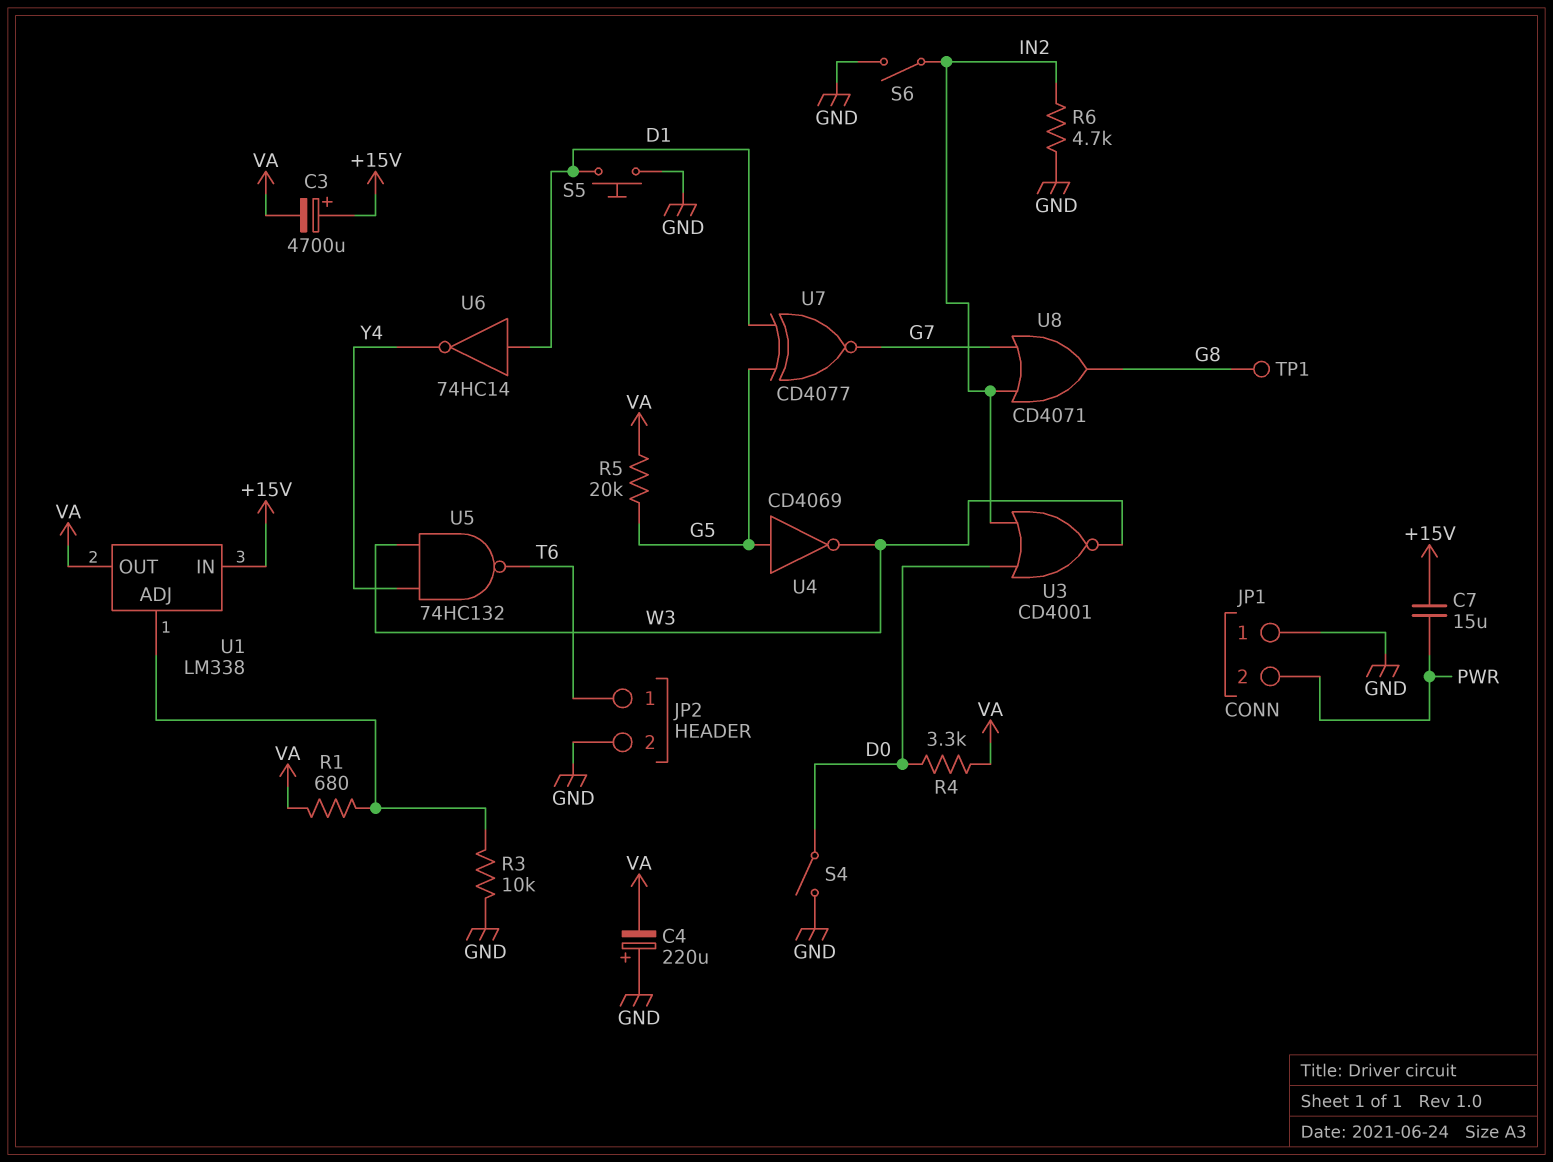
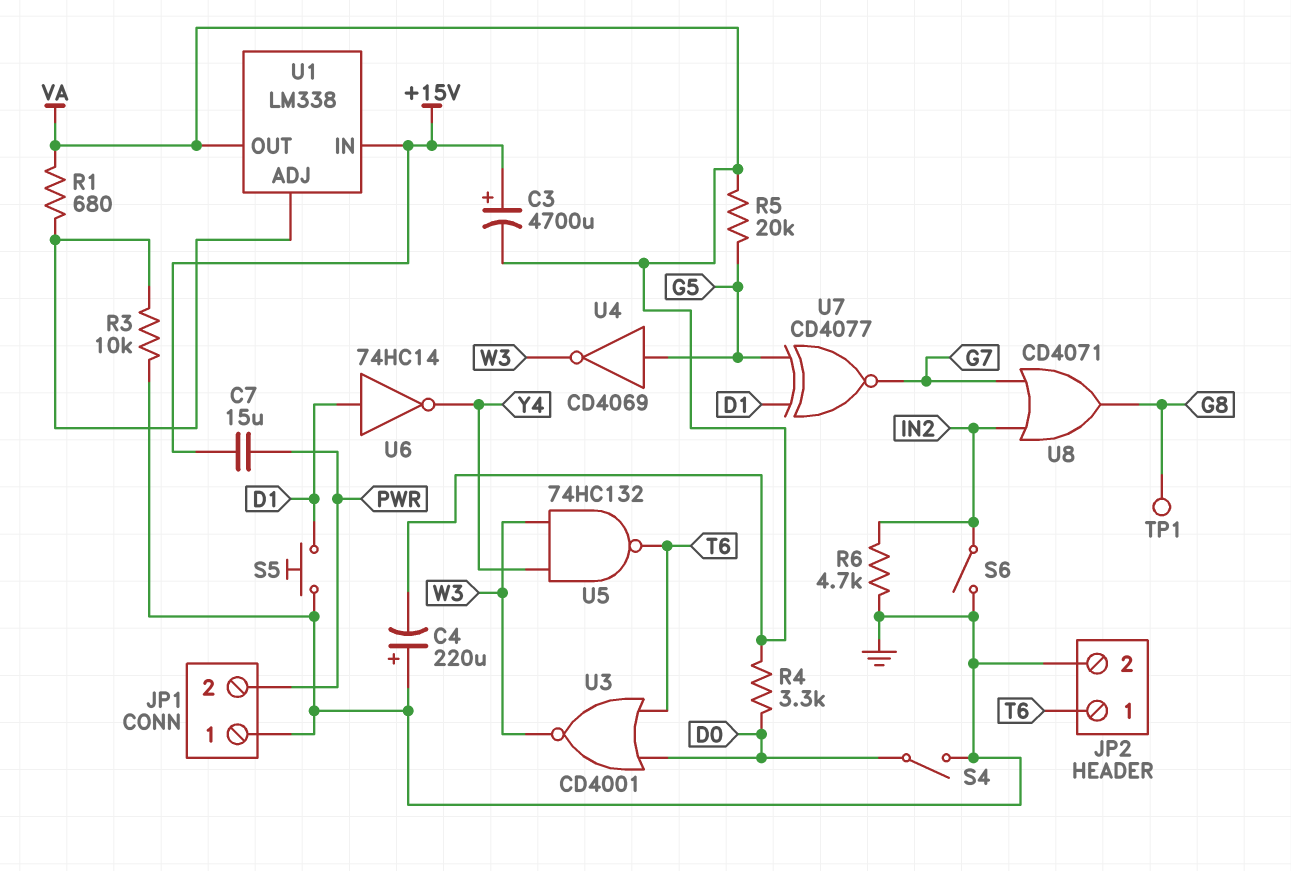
U3: NOR CD4001 (in D0, in IN2, out W3) -> NOR CD4001 (in D0, in T6, out W3)

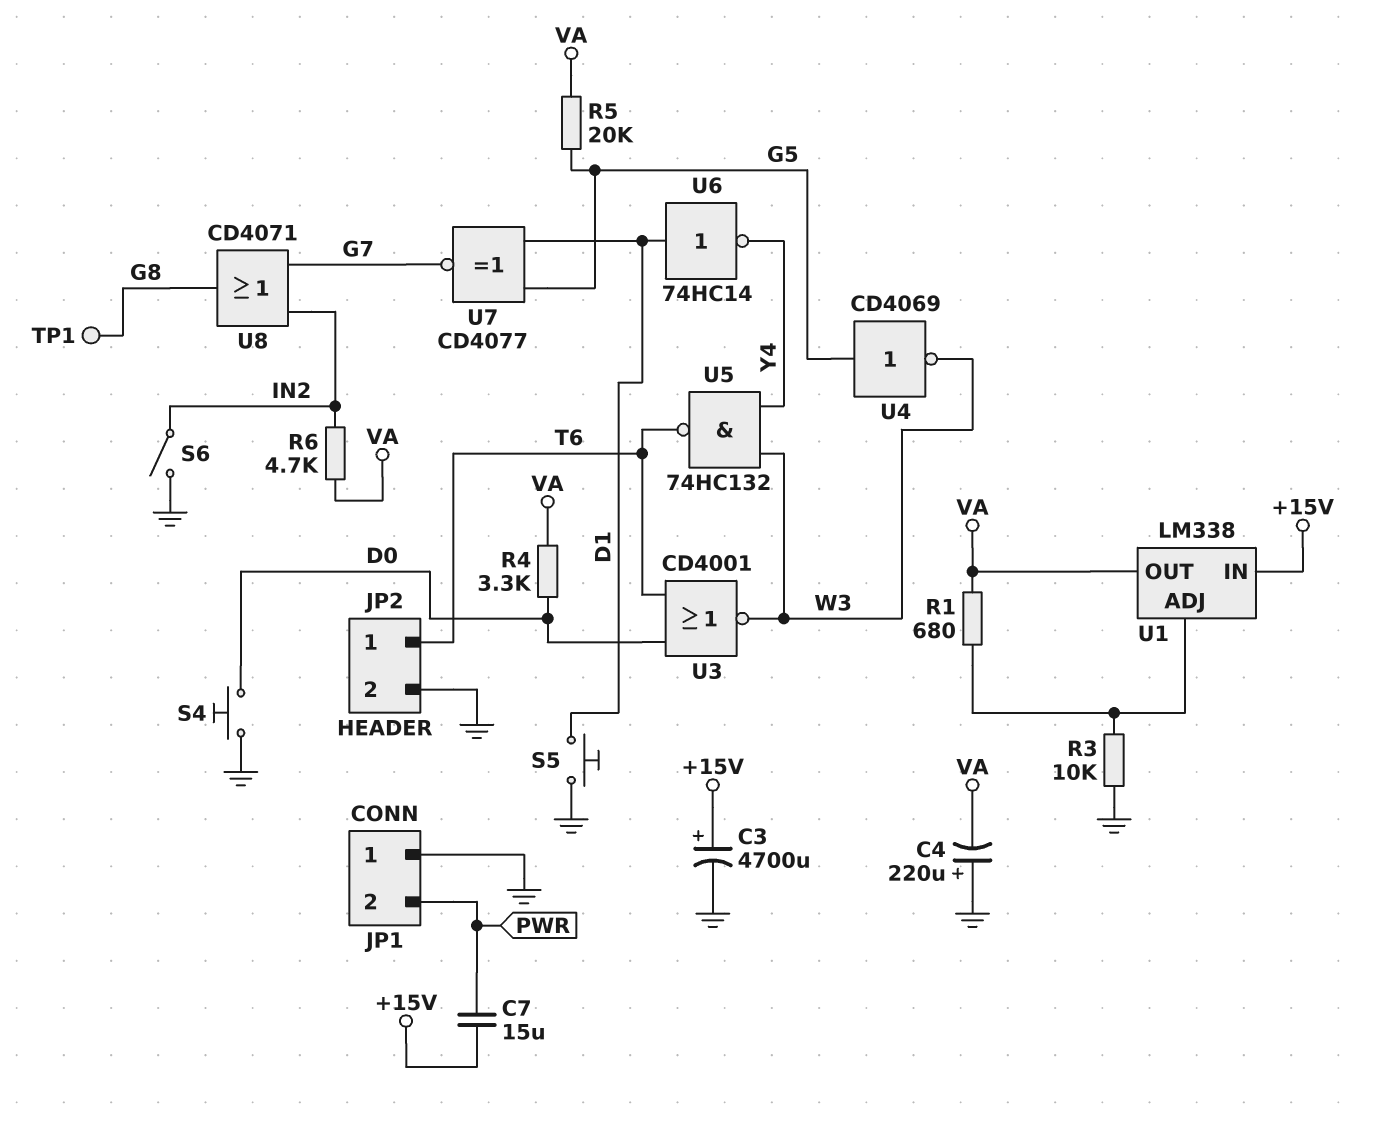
C3: 4700uF (plus +15V, minus VA) -> 4700uF (plus +15V, minus GND)
R6: 4.7k (GND, IN2) -> 4.7k (IN2, VA)
S4: switch (D0, GND) -> button (D0, GND)

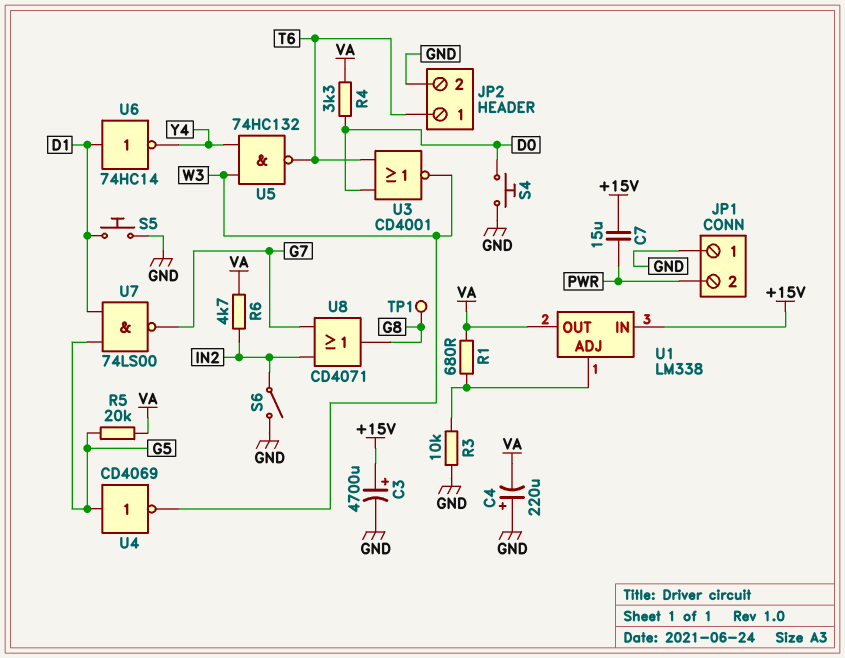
U7: XNOR CD4077 (in D1, in G5, out G7) -> NAND 74LS00 (in D1, in G5, out G7)

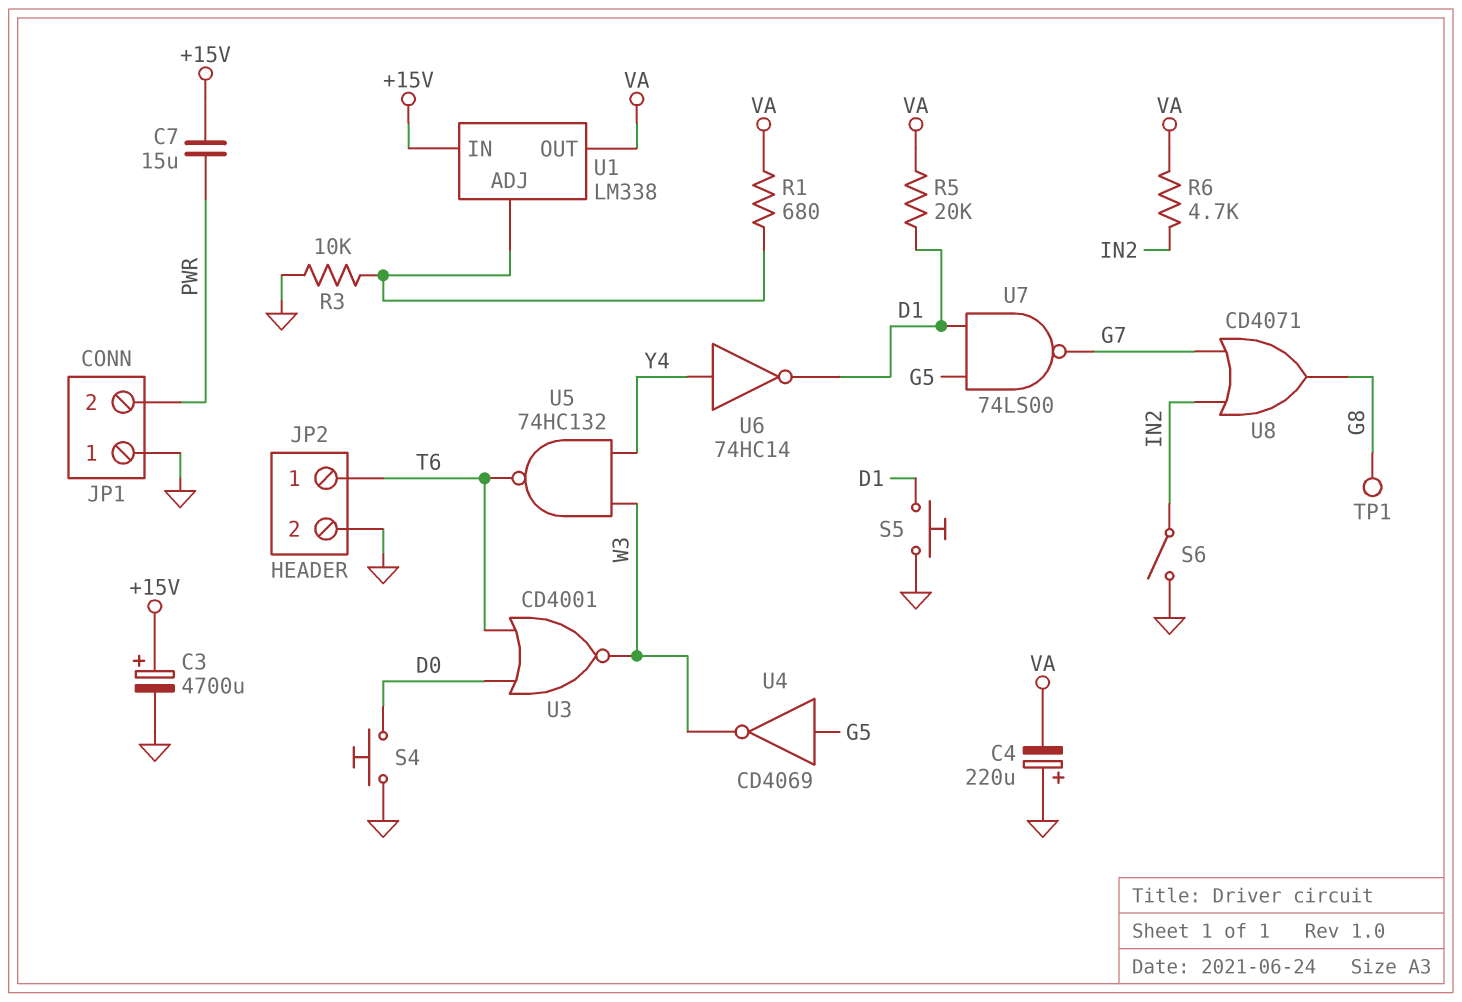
R4: 3.3k (D0, VA) -> none
R5: 20k (G5, VA) -> 20k (D1, VA)
U6: NOT 74HC14 (in D1, out Y4) -> NOT 74HC14 (in Y4, out D1)

